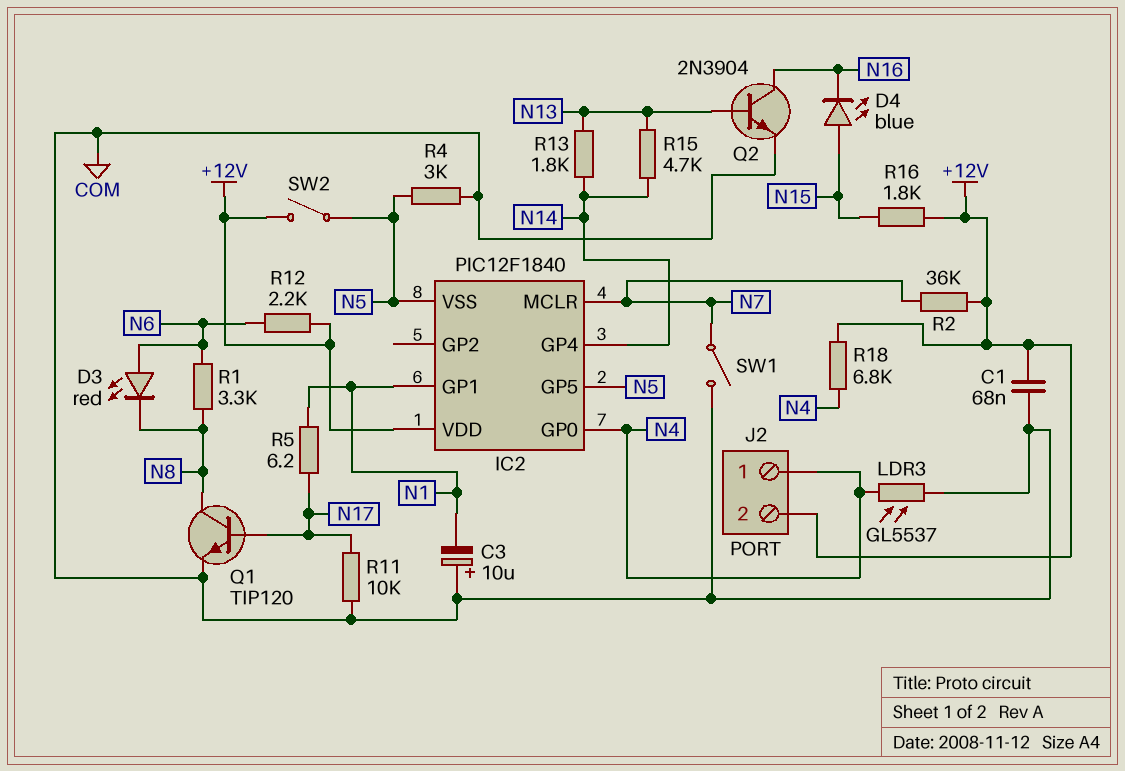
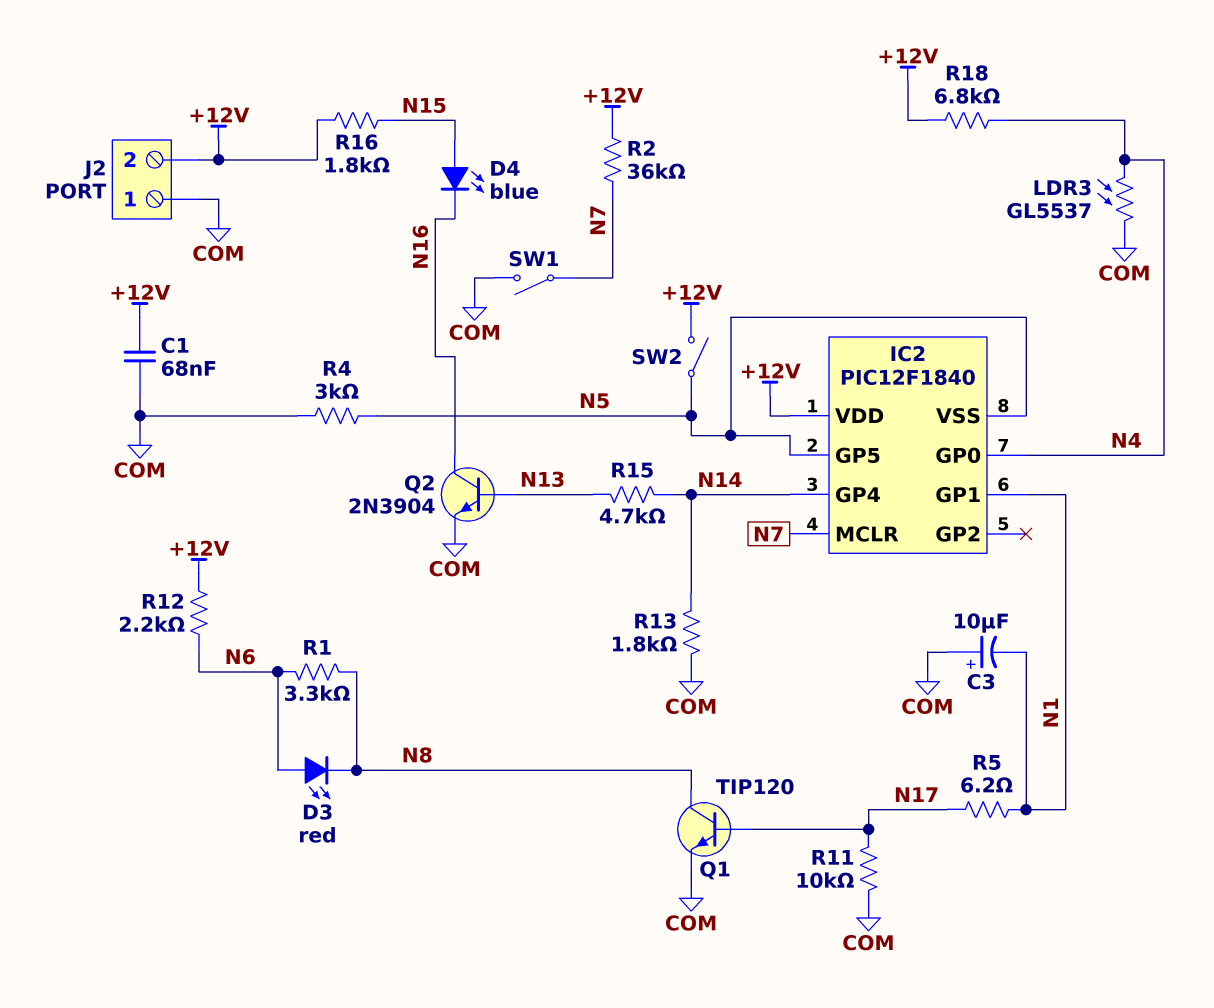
J2 pin 1: N4 -> COM
R13: 1.8k (N13, N14) -> 1.8k (COM, N14)

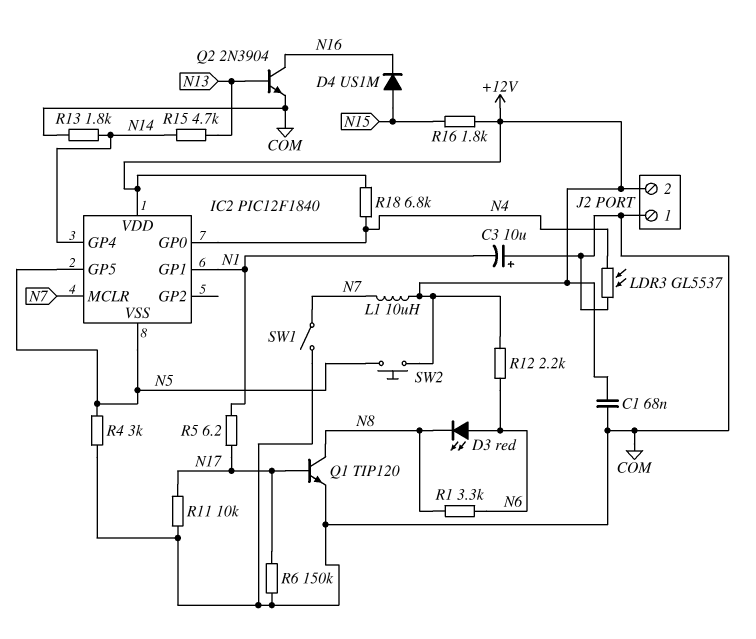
D4: LED blue (A N15, K N16) -> diode US1M (A N15, K N16)
L1: none -> 10uH (+12V, N7)
R2: 36k (+12V, N7) -> none
R6: none -> 150k (COM, N17)
SW2: switch (+12V, N5) -> button (+12V, N5)

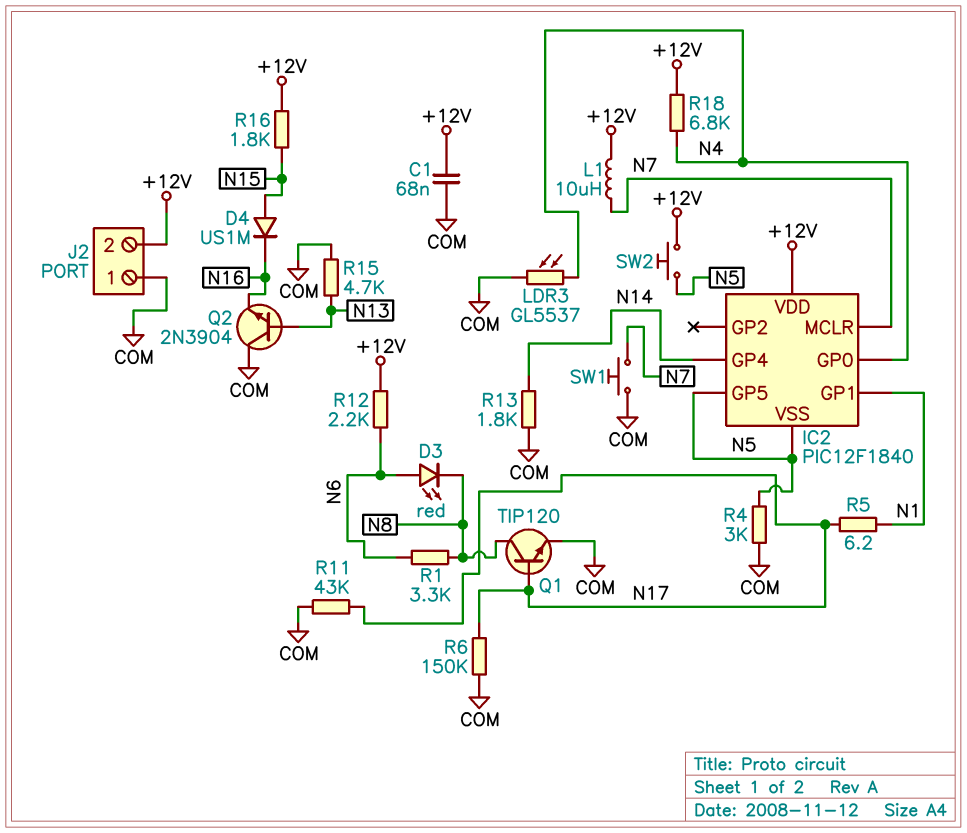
C3: 10uF (plus COM, minus N1) -> none
Q2: NPN 2N3904 (B N13, C N16, E COM) -> NPN 2N3904 (B N13, C COM, E N16)
R11: 10k (COM, N17) -> 43k (COM, N17)
R15: 4.7k (N13, N14) -> 4.7k (COM, N13)
SW1: switch (COM, N7) -> button (COM, N7)

